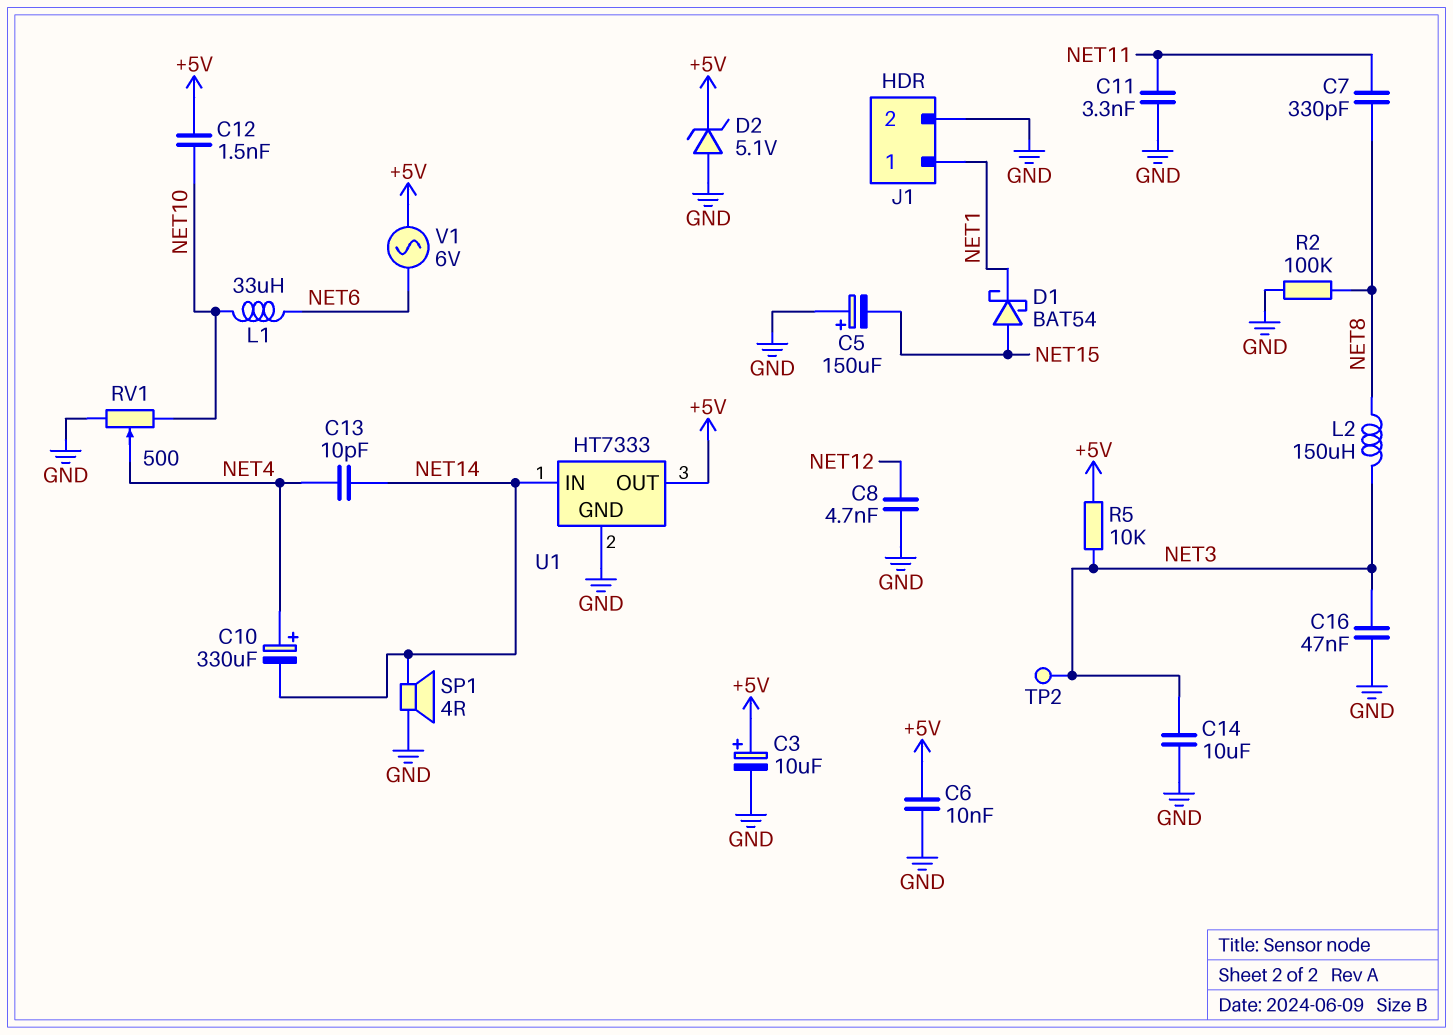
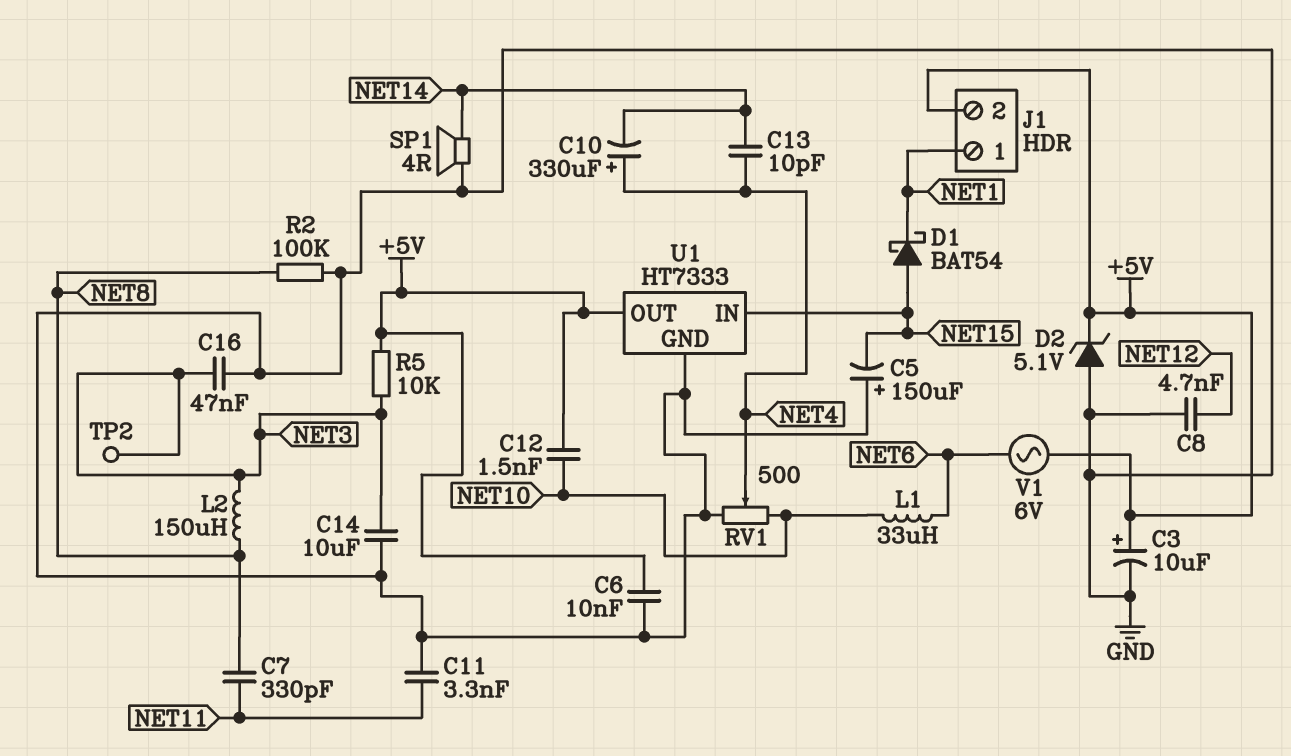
J1 pin 2: GND -> +5V
U1 pin IN: NET14 -> NET15

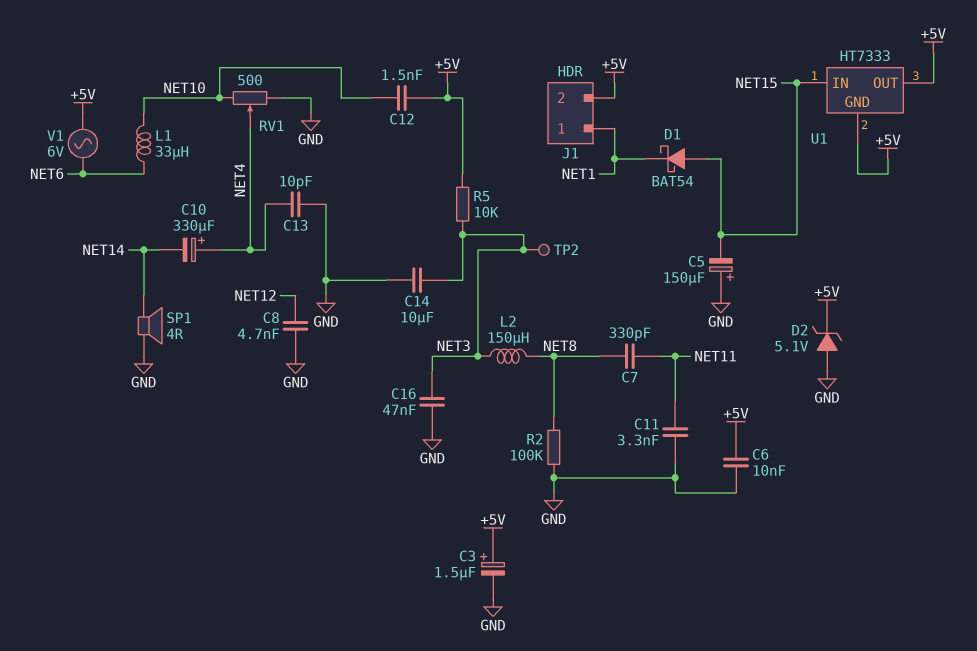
C3: 10uF (plus +5V, minus GND) -> 1.5uF (plus +5V, minus GND)
C13: 10pF (NET4, NET14) -> 10pF (GND, NET4)
U1 pin GND: GND -> +5V

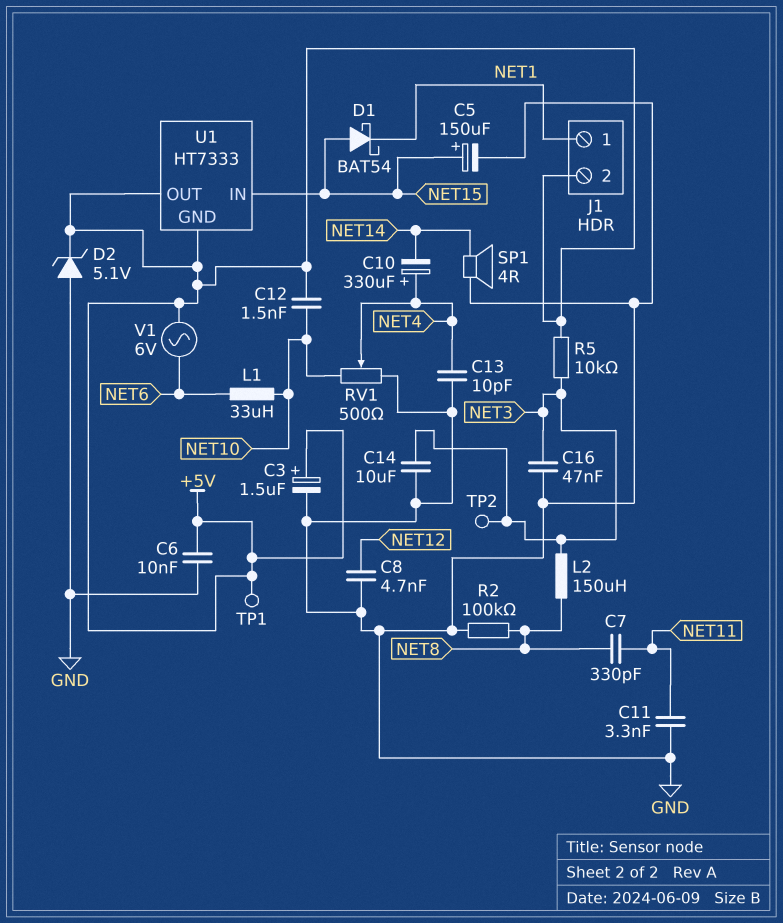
C5: 150uF (plus GND, minus NET15) -> 150uF (plus NET15, minus GND)
TP1: none -> test point (+5V)

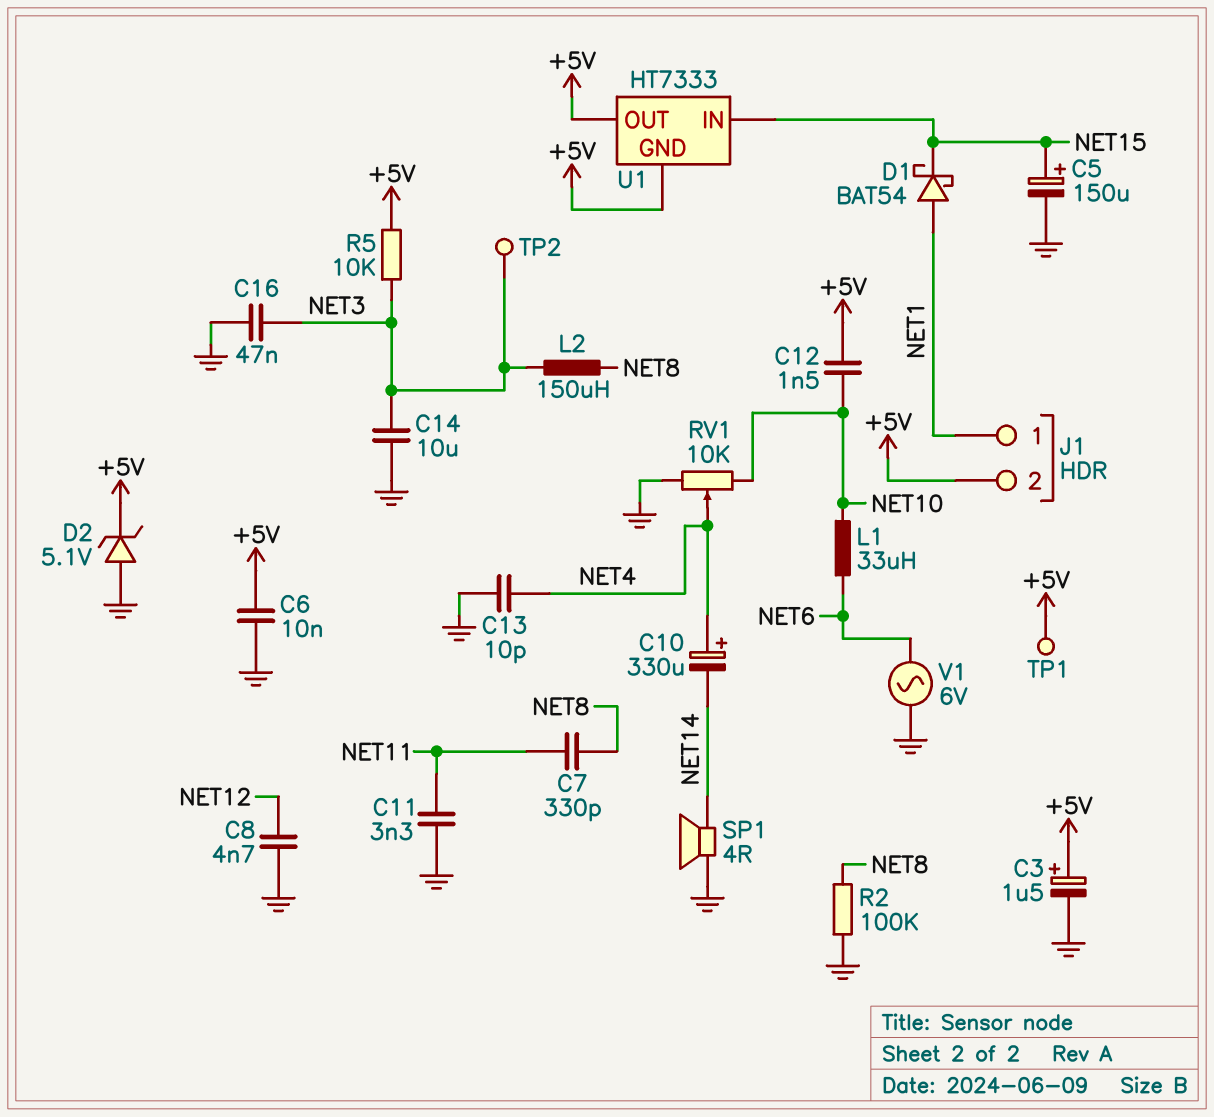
D1: schottky BAT54 (A NET15, K NET1) -> schottky BAT54 (A NET1, K NET15)
RV1: 500 (GND, NET10, wiper NET4) -> 10k (GND, NET10, wiper NET4)
V1: AC 6V (+5V, NET6) -> AC 6V (GND, NET6)

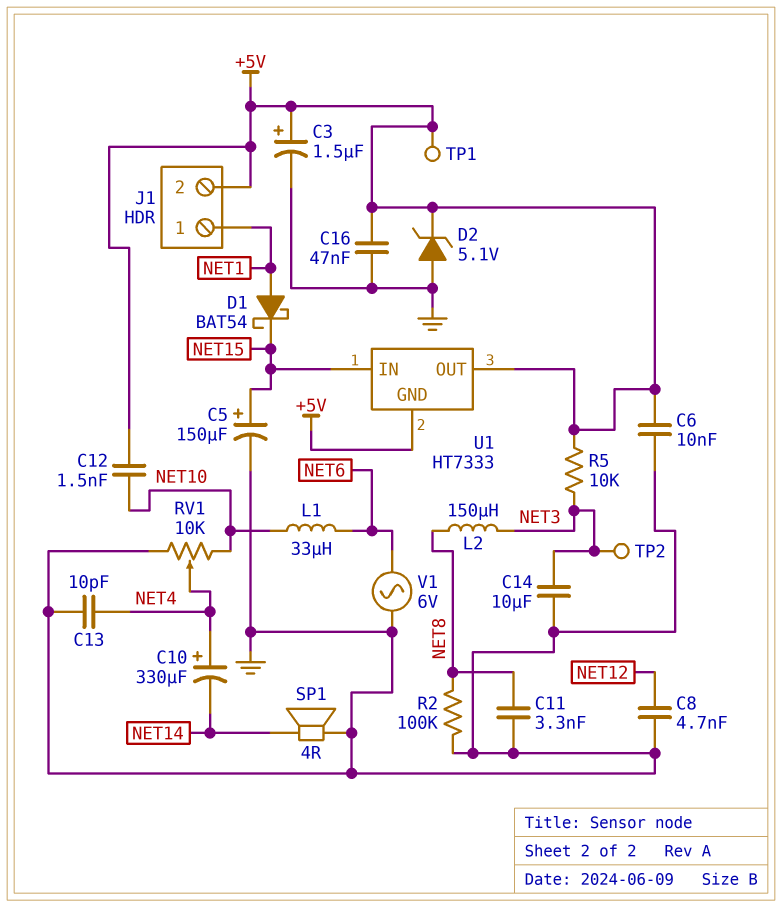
C7: 330pF (NET8, NET11) -> none
C11: 3.3nF (GND, NET11) -> 3.3nF (GND, NET8)
C16: 47nF (GND, NET3) -> 47nF (+5V, GND)

